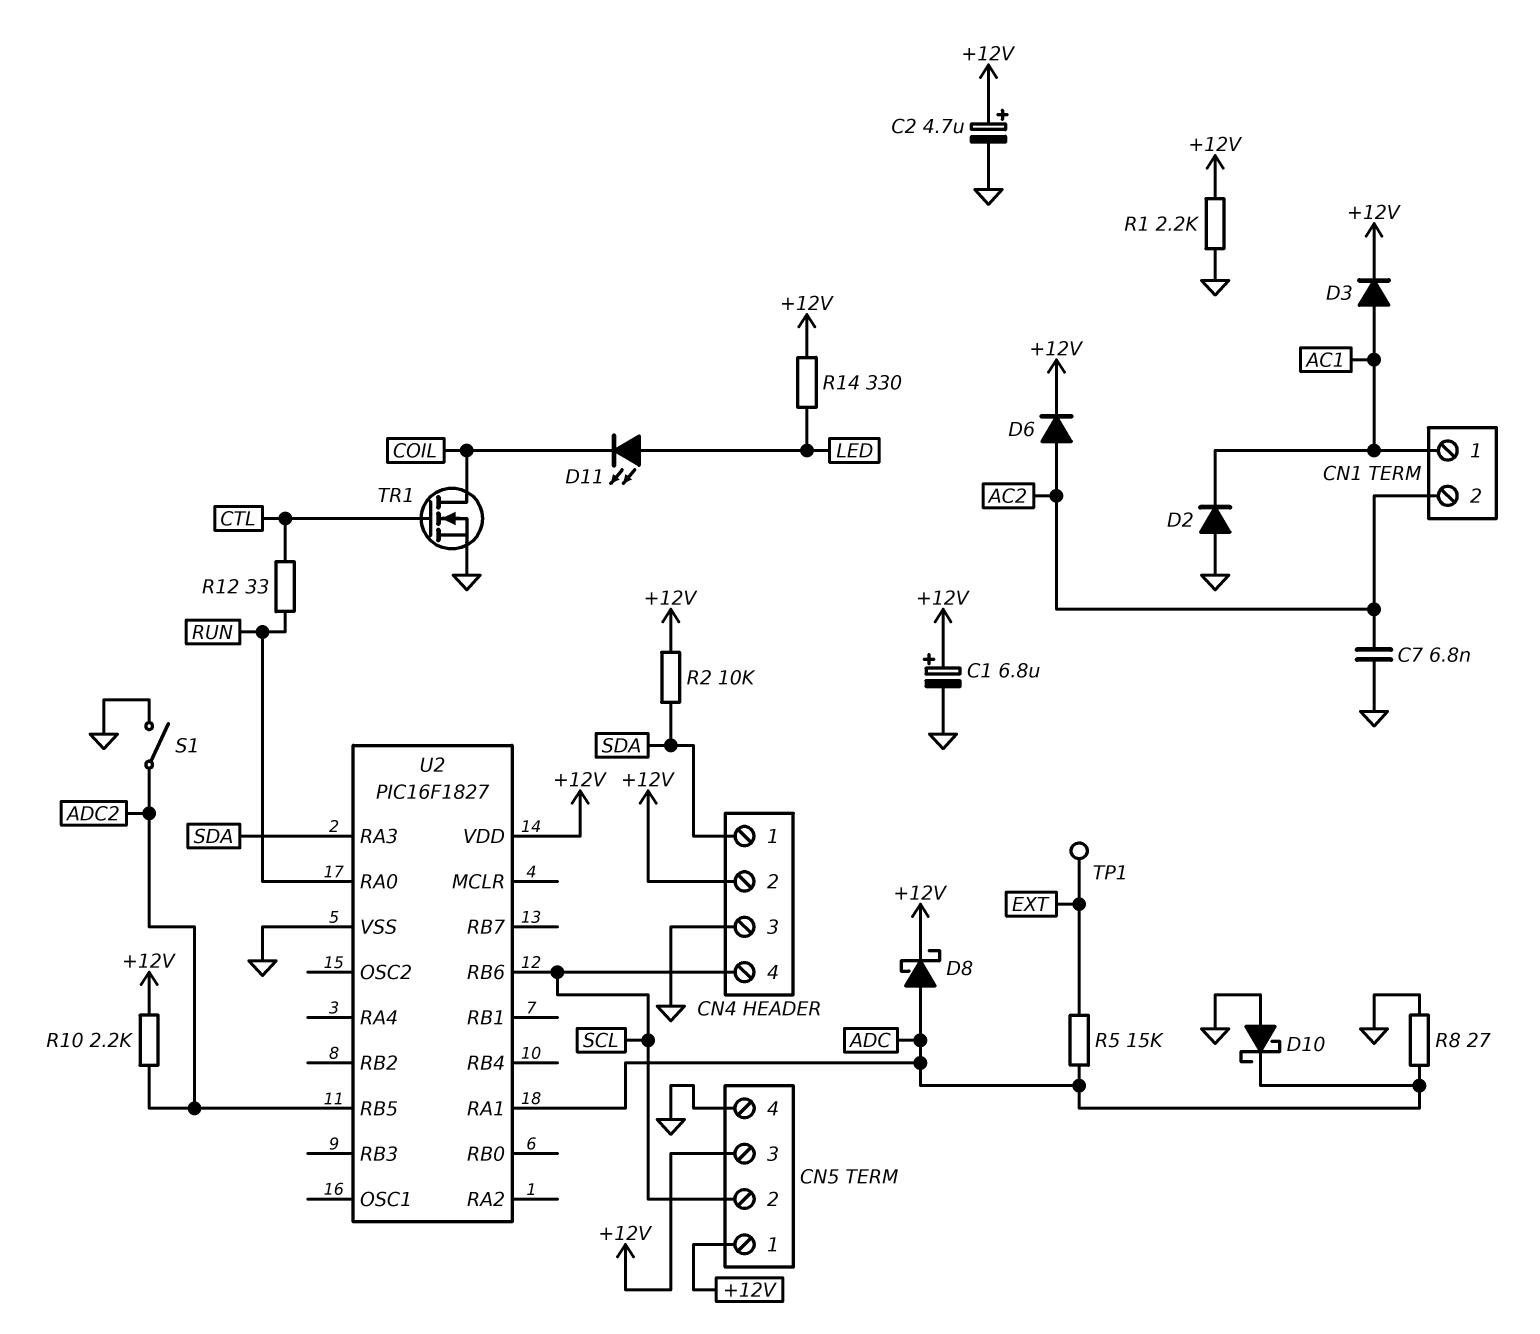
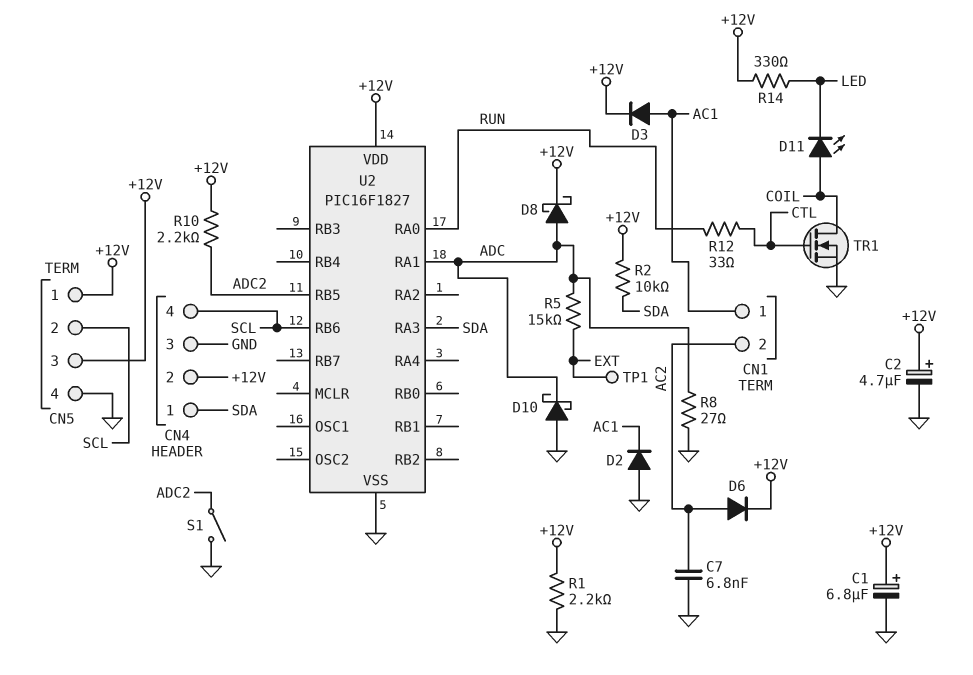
D11: LED (A LED, K COIL) -> LED (A COIL, K LED)

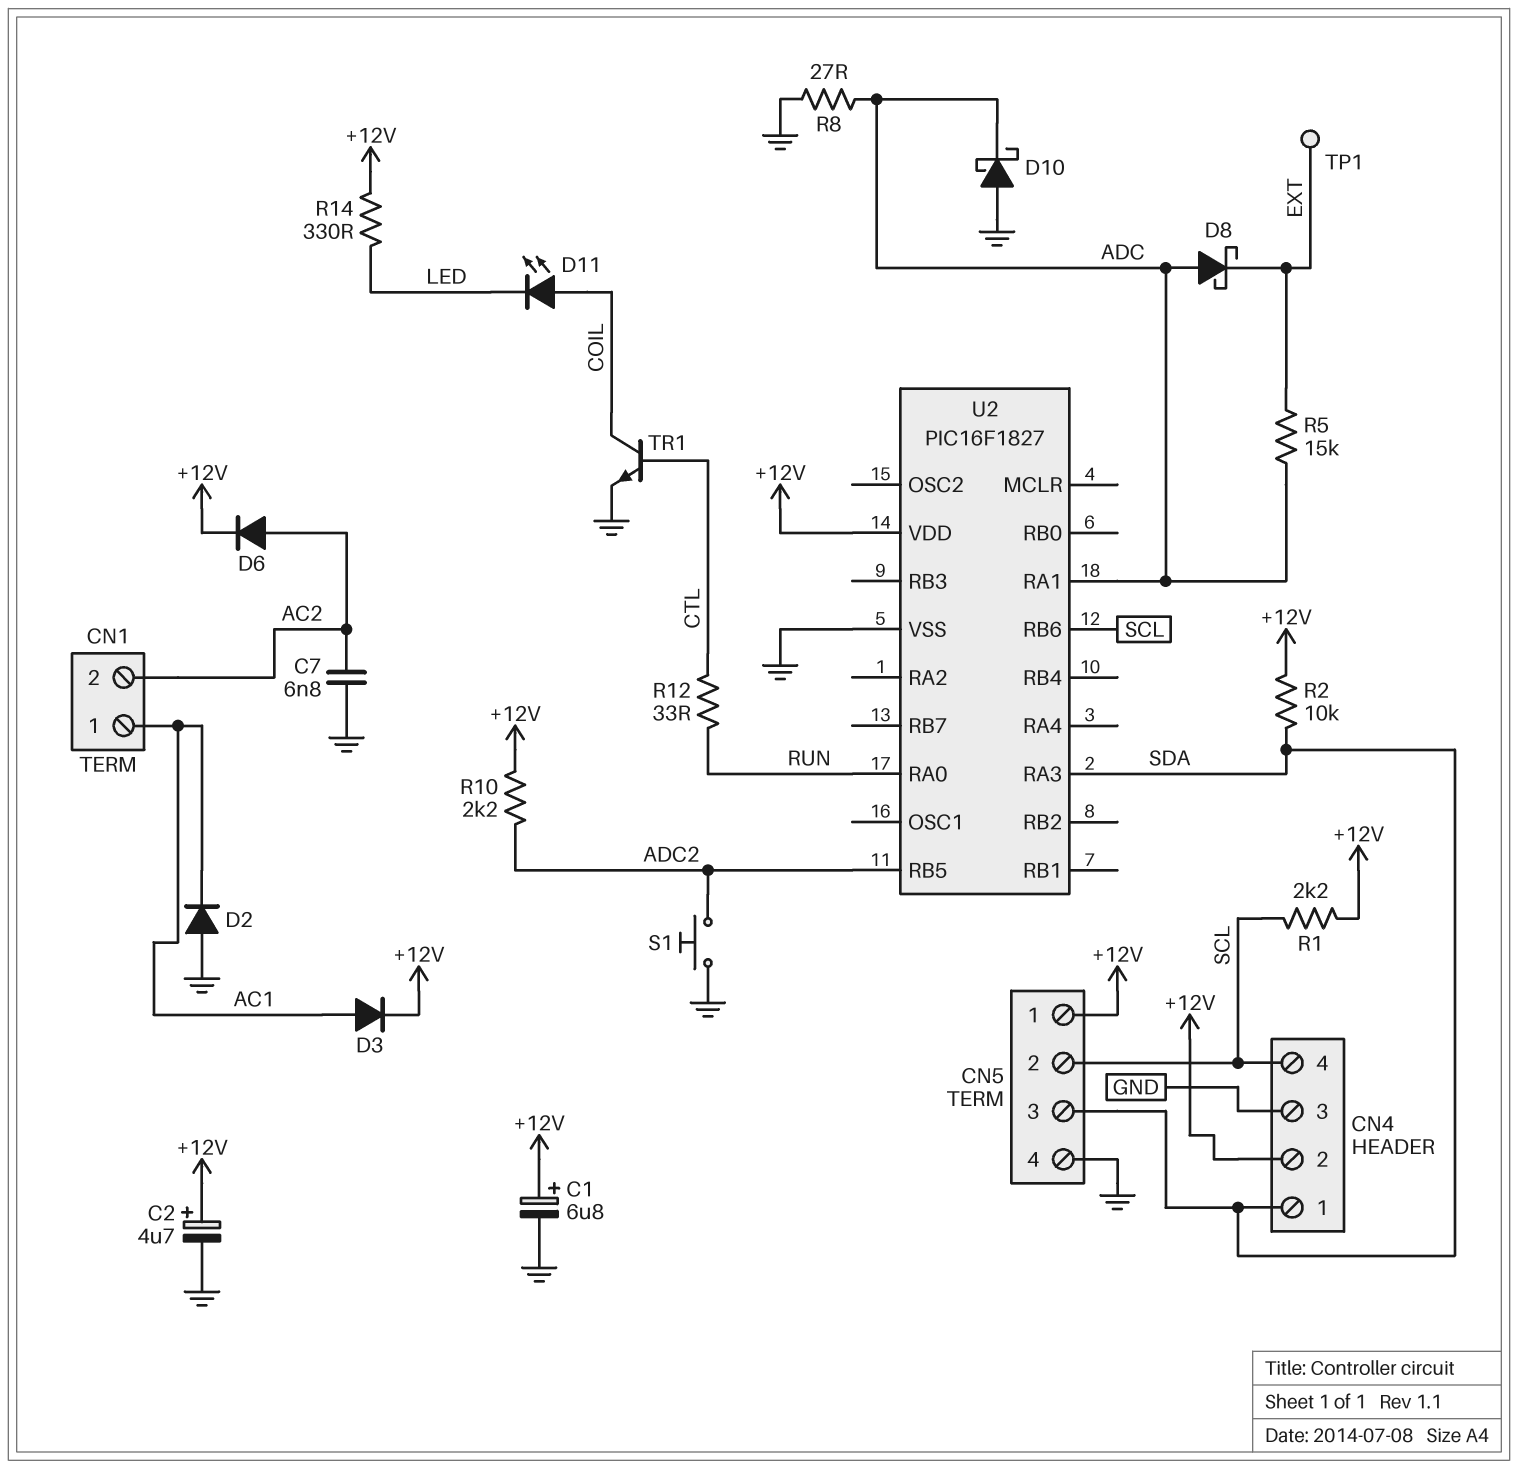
CN5 pin 3: +12V -> SDA
D8: schottky (A ADC, K +12V) -> schottky (A ADC, K EXT)
R1: 2.2k (+12V, GND) -> 2.2k (+12V, SCL)
S1: switch (ADC2, GND) -> button (ADC2, GND)
TR1: NMOS (G CTL, D COIL, S GND) -> NPN (B CTL, C COIL, E GND)

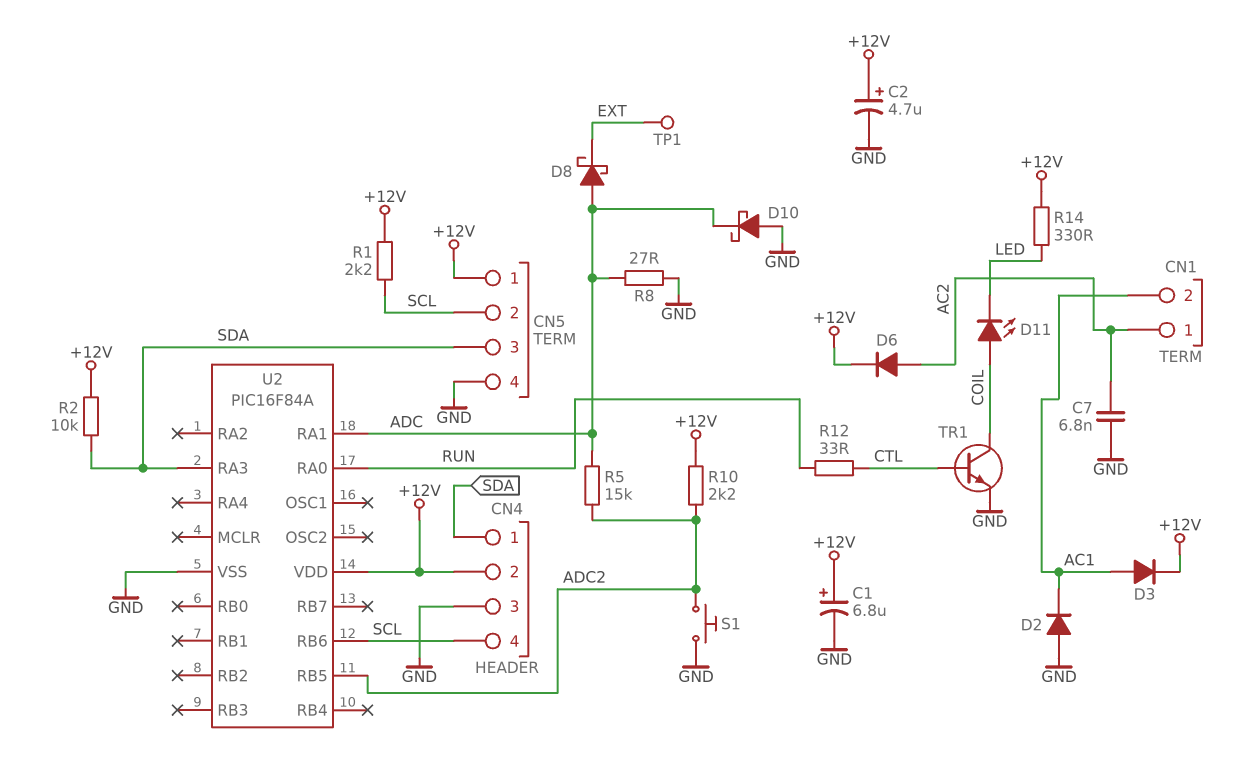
CN1 pin 1: AC1 -> AC2
CN1 pin 2: AC2 -> AC1
R5: 15k (ADC, EXT) -> 15k (ADC, ADC2)
U2: PIC16F1827 -> PIC16F84A

